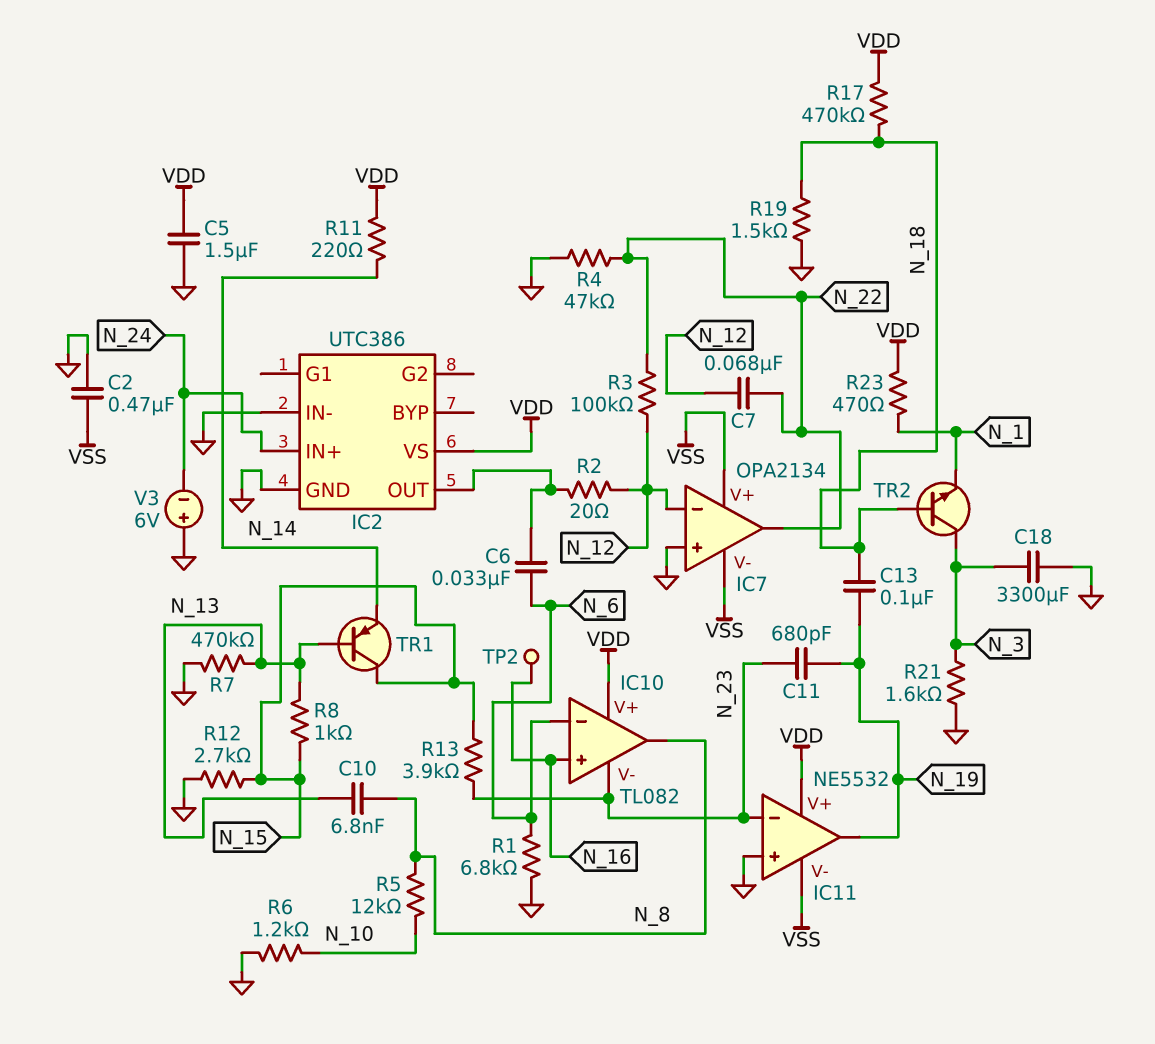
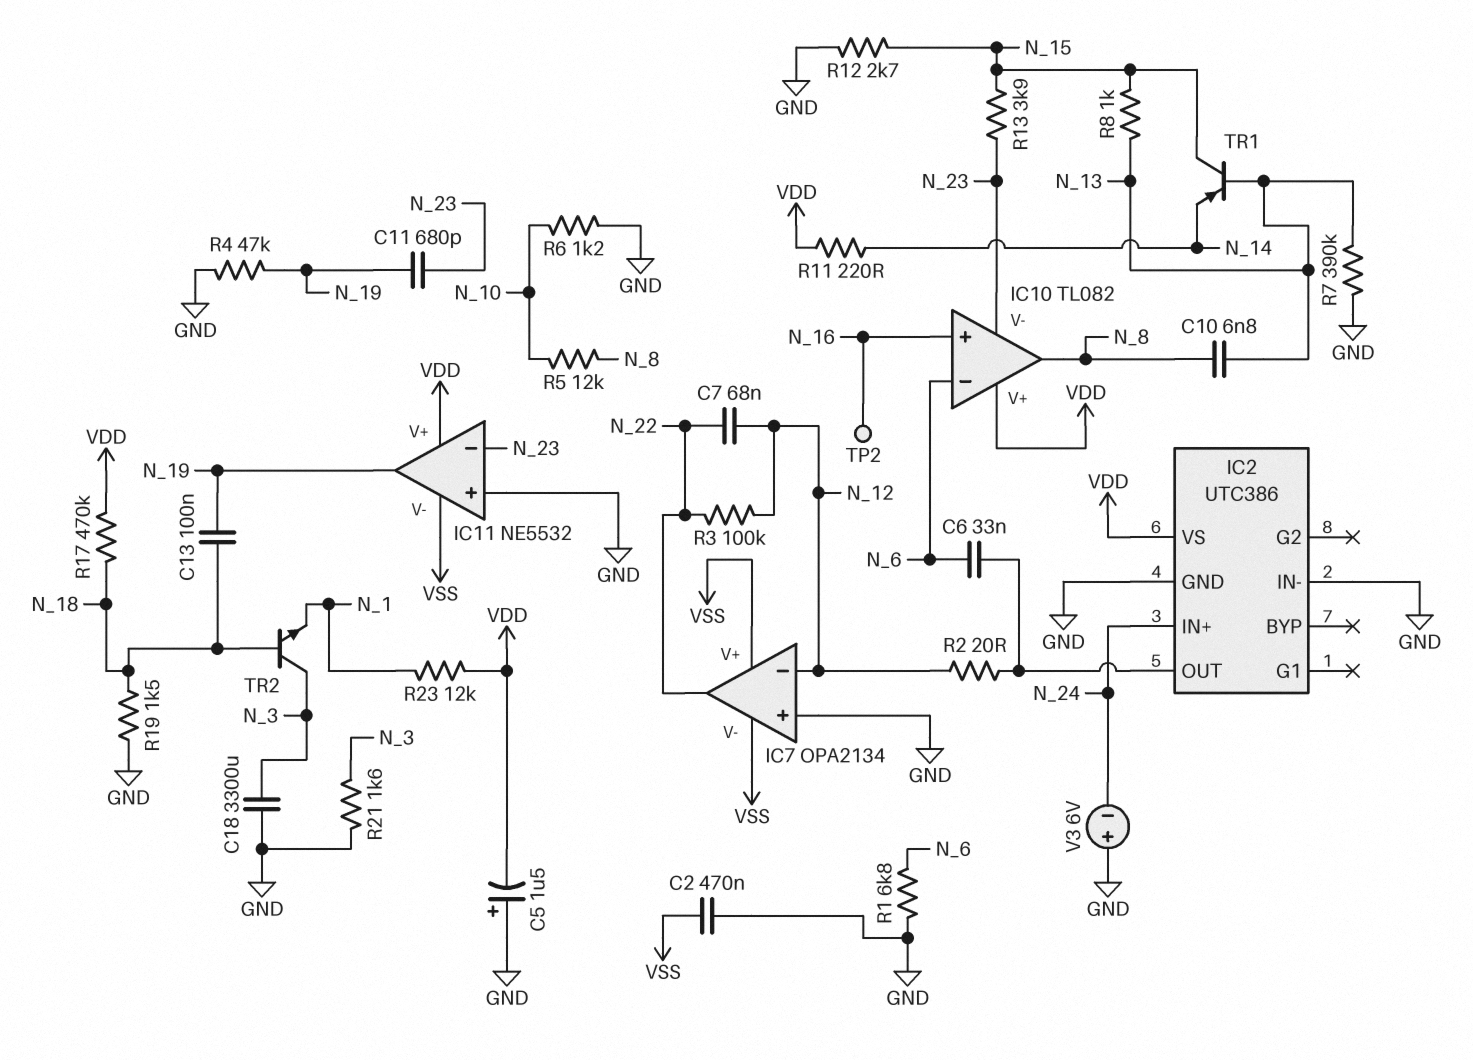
C5: 1.5uF (GND, VDD) -> 1.5uF (plus GND, minus VDD)
R4: 47k (GND, N_22) -> 47k (GND, N_19)
R7: 470k (GND, N_13) -> 390k (GND, N_13)
R23: 470 (N_1, VDD) -> 12k (N_1, VDD)

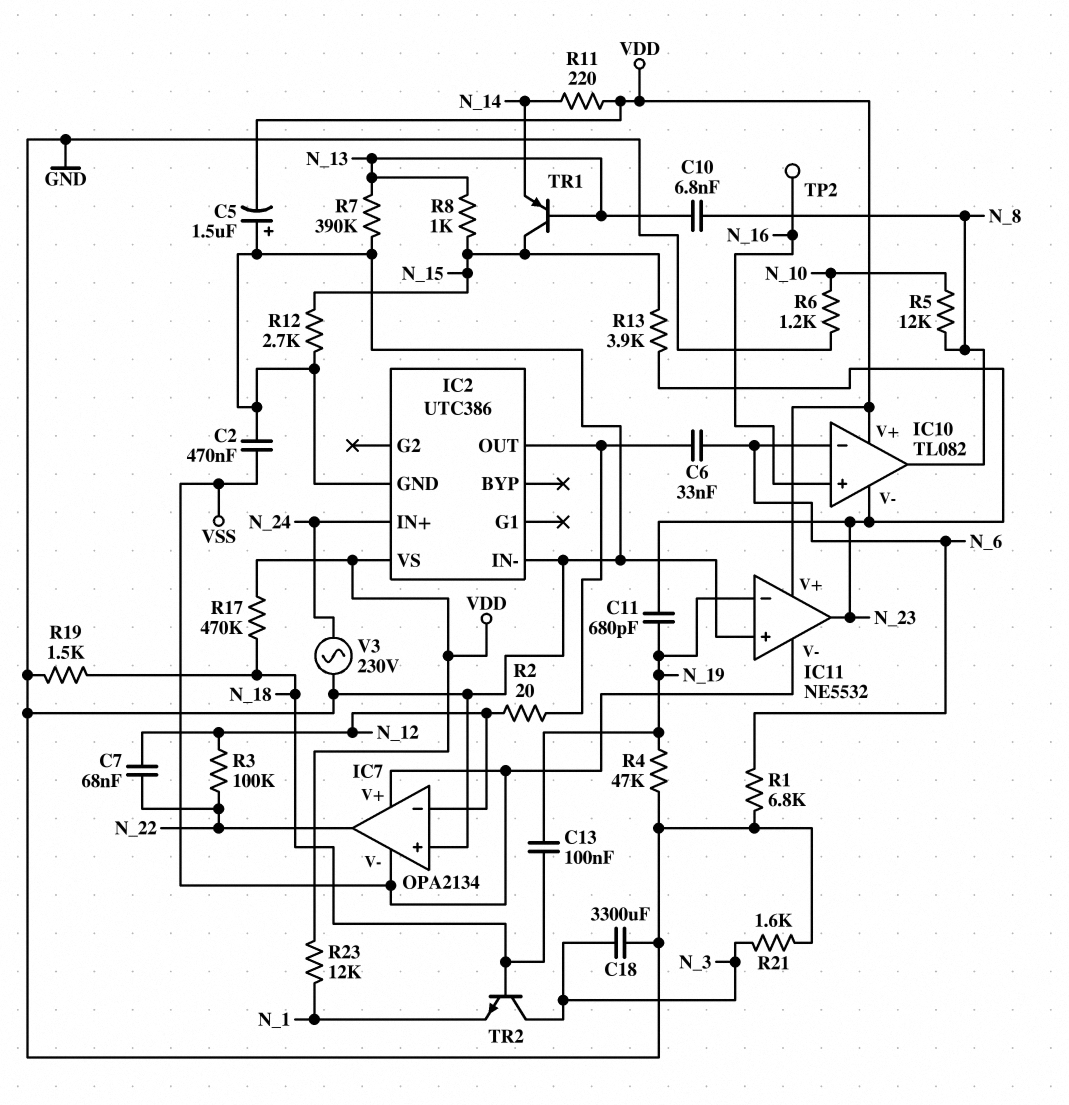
IC11 pin in-: N_23 -> N_19
IC11 pin out: N_19 -> N_23
V3: 6V (plus GND, minus N_24) -> AC 230V (GND, N_24)

